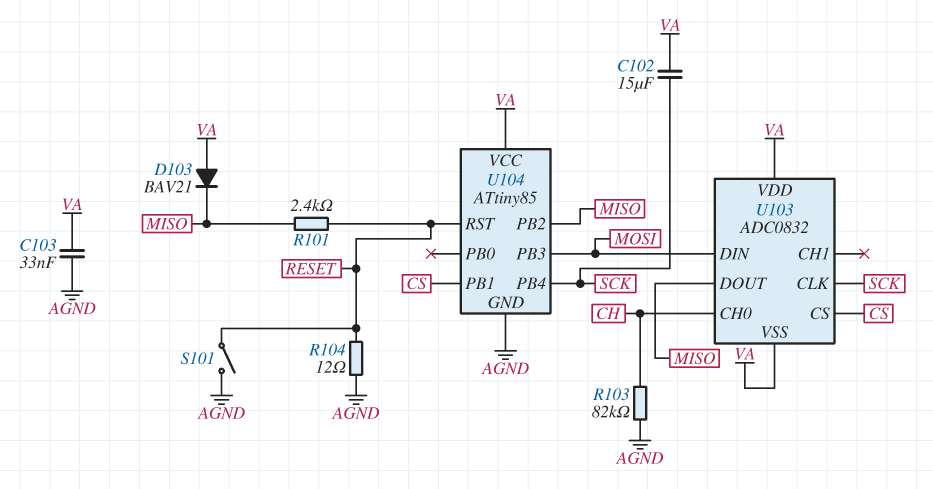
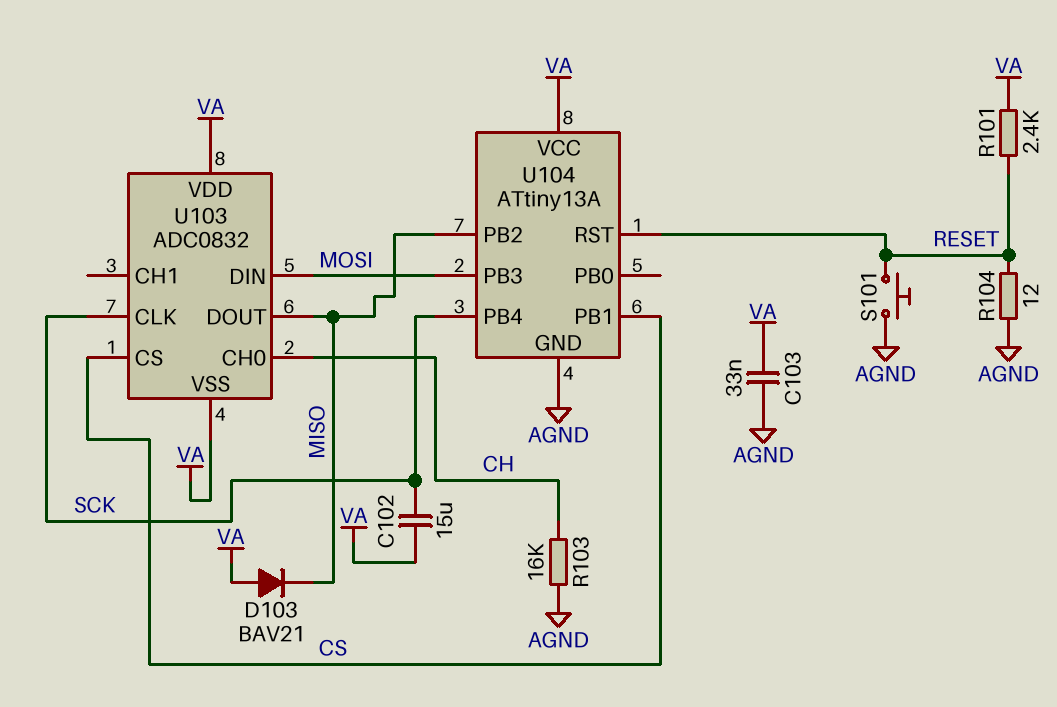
R101: 2.4k (MISO, RESET) -> 2.4k (RESET, VA)
R103: 82k (AGND, CH) -> 16k (AGND, CH)
S101: switch (AGND, RESET) -> button (AGND, RESET)
U104: ATtiny85 -> ATtiny13A

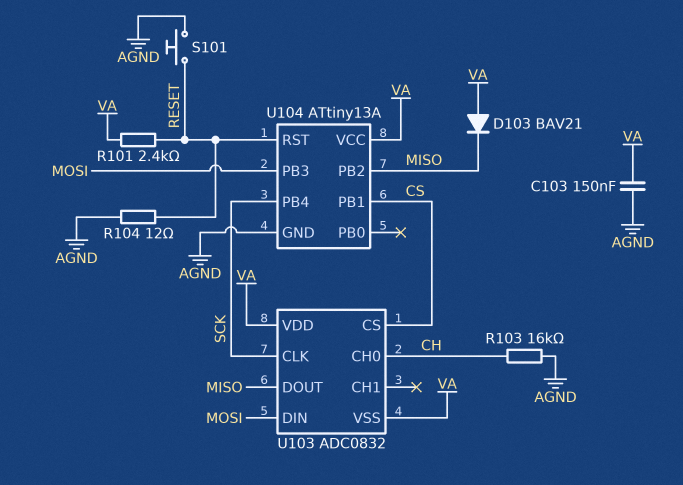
C102: 15uF (SCK, VA) -> none
C103: 33nF (AGND, VA) -> 150nF (AGND, VA)

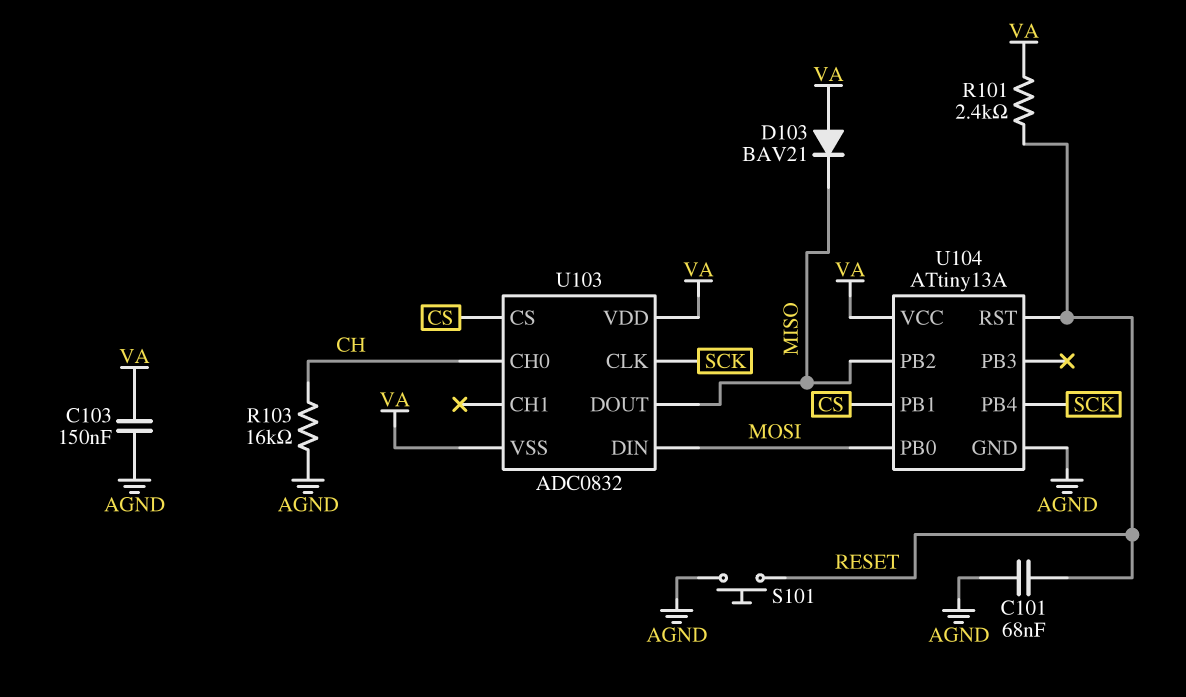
C101: none -> 68nF (AGND, RESET)
R104: 12 (AGND, RESET) -> none
U104 pin PB0: none -> MOSI
U104 pin PB3: MOSI -> none

